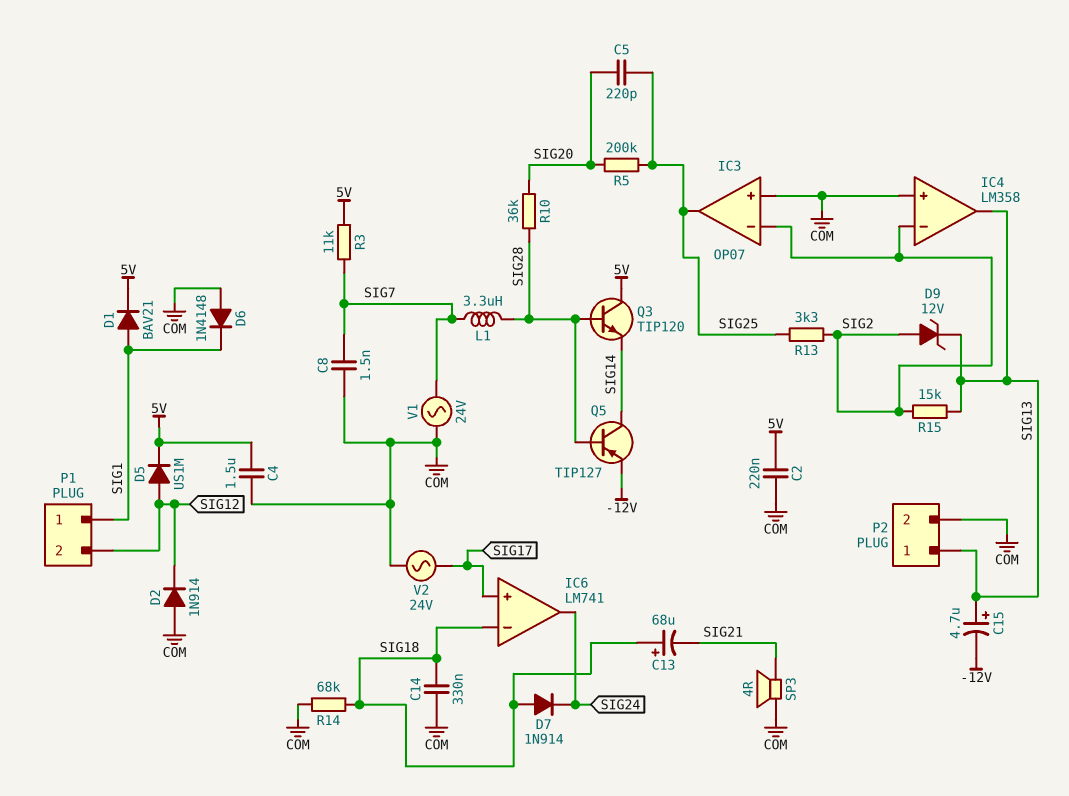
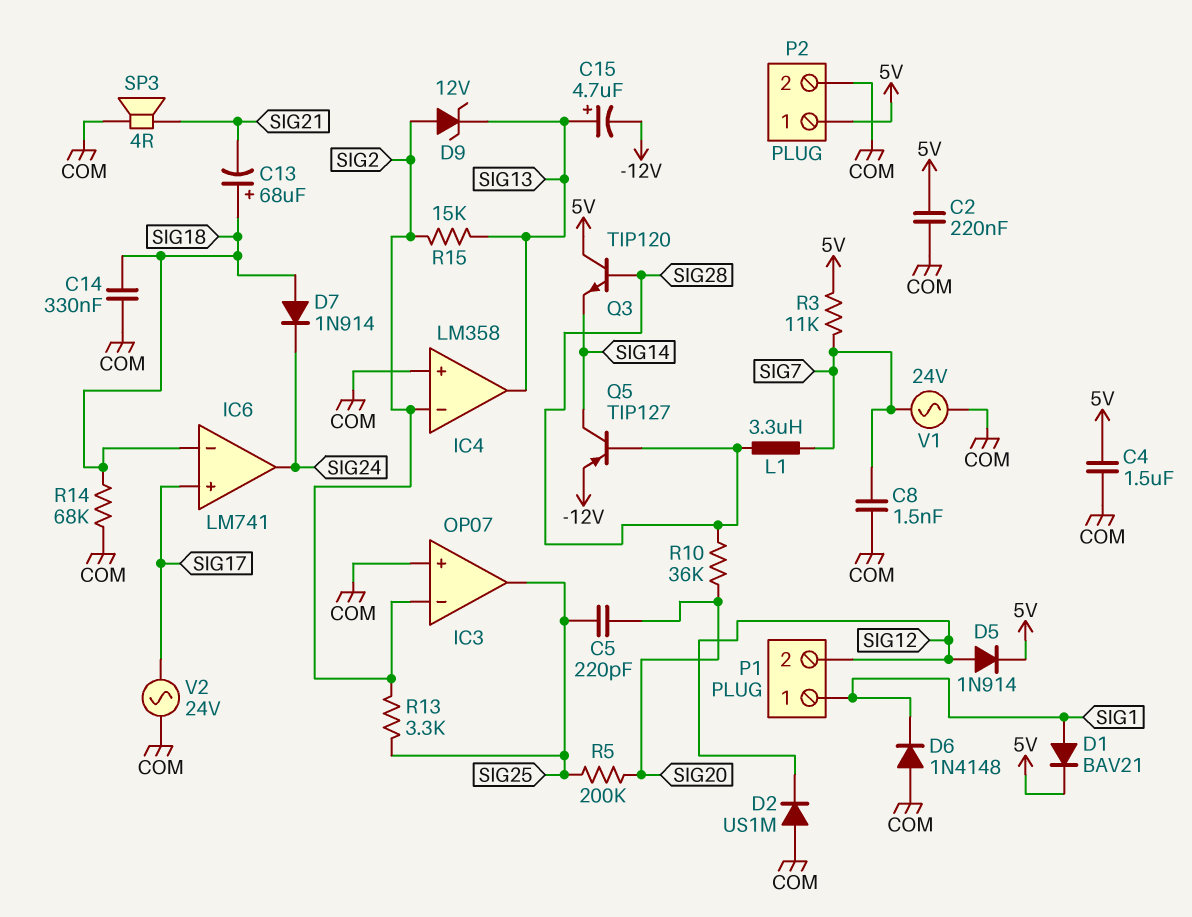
D2: diode 1N914 (A COM, K SIG12) -> diode US1M (A COM, K SIG12)
D5: diode US1M (A SIG12, K 5V) -> diode 1N914 (A SIG12, K 5V)
P2 pin 1: SIG13 -> 5V

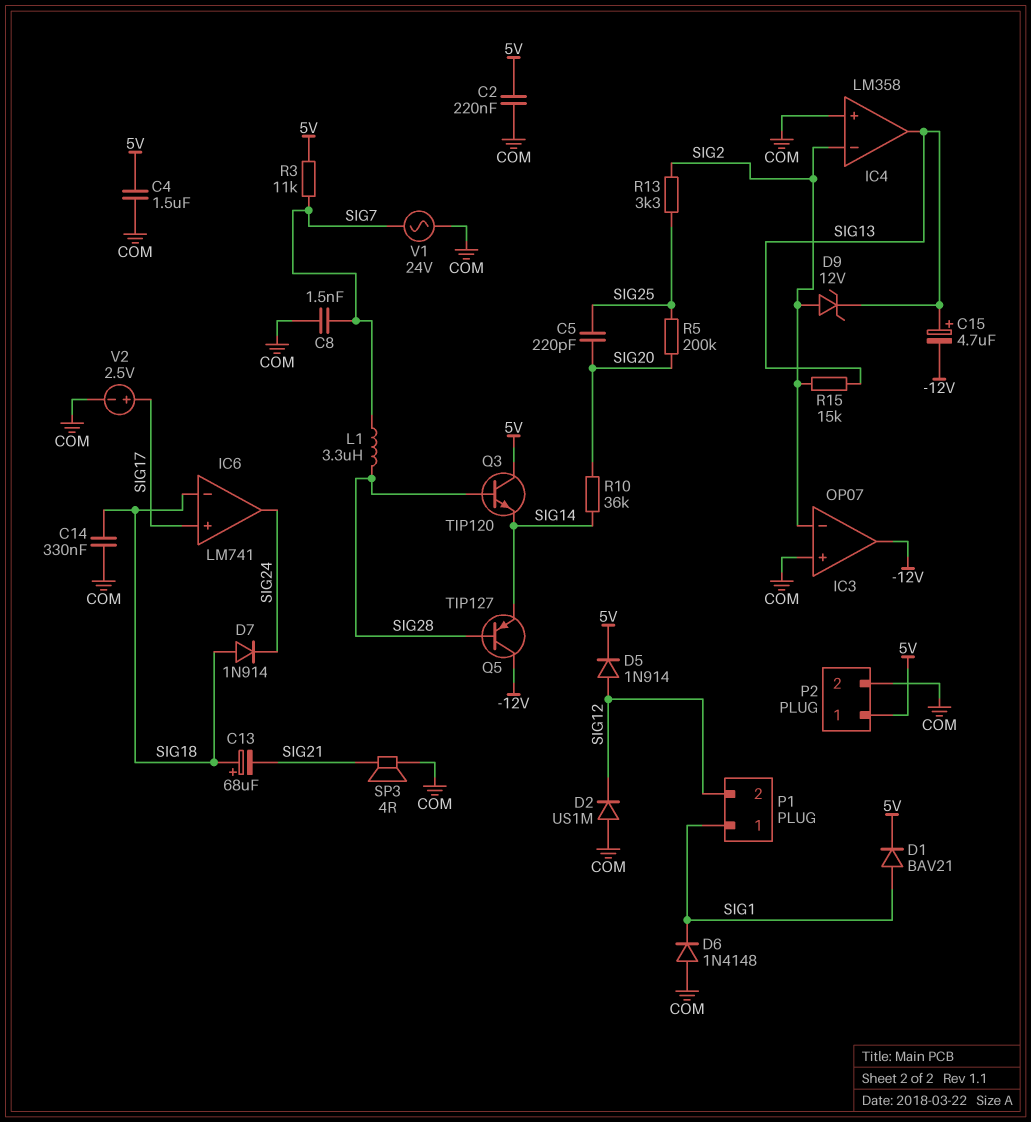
IC3 pin out: SIG25 -> -12V
Q5: PNP TIP127 (B SIG28, C SIG14, E -12V) -> PNP TIP127 (B SIG28, C -12V, E SIG14)
R10: 36k (SIG20, SIG28) -> 36k (SIG14, SIG20)
R14: 68k (COM, SIG18) -> none
V2: AC 24V (COM, SIG17) -> 2.5V (plus SIG17, minus COM)

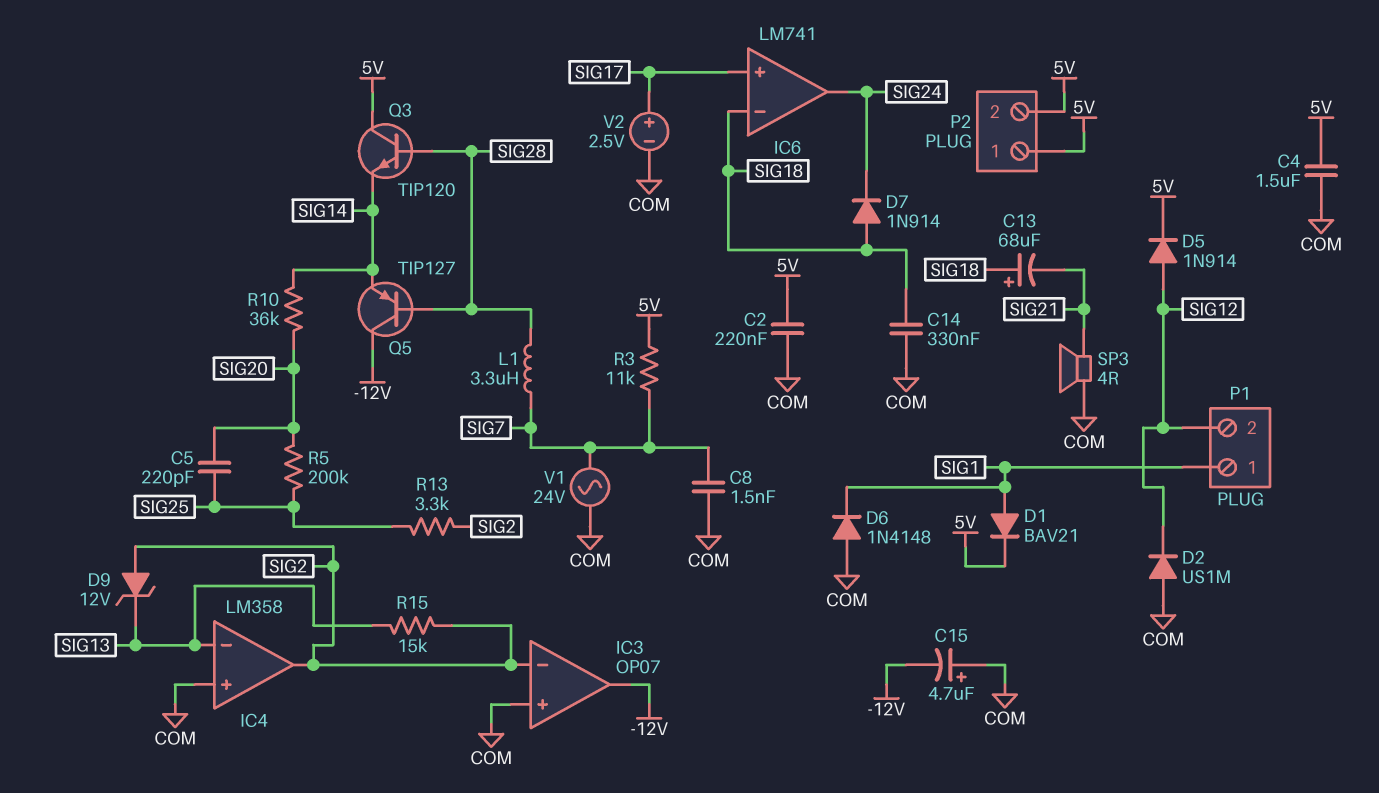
C15: 4.7uF (plus SIG13, minus -12V) -> 4.7uF (plus COM, minus -12V)
IC4 pin in-: SIG2 -> SIG13
IC4 pin out: SIG13 -> SIG2
P2 pin 2: COM -> 5V

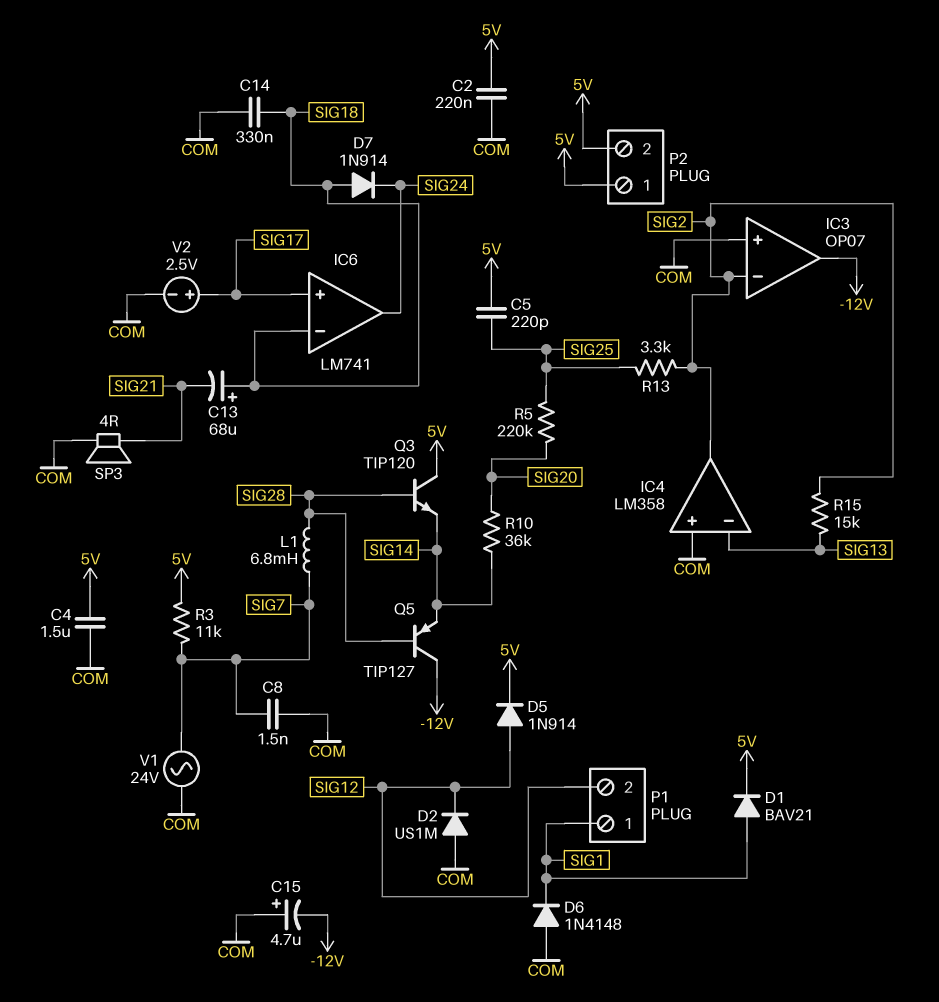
C5: 220pF (SIG20, SIG25) -> 220pF (5V, SIG25)
D9: zener 12V (A SIG2, K SIG13) -> none
L1: 3.3uH (SIG7, SIG28) -> 6.8mH (SIG7, SIG28)
R5: 200k (SIG20, SIG25) -> 220k (SIG20, SIG25)

